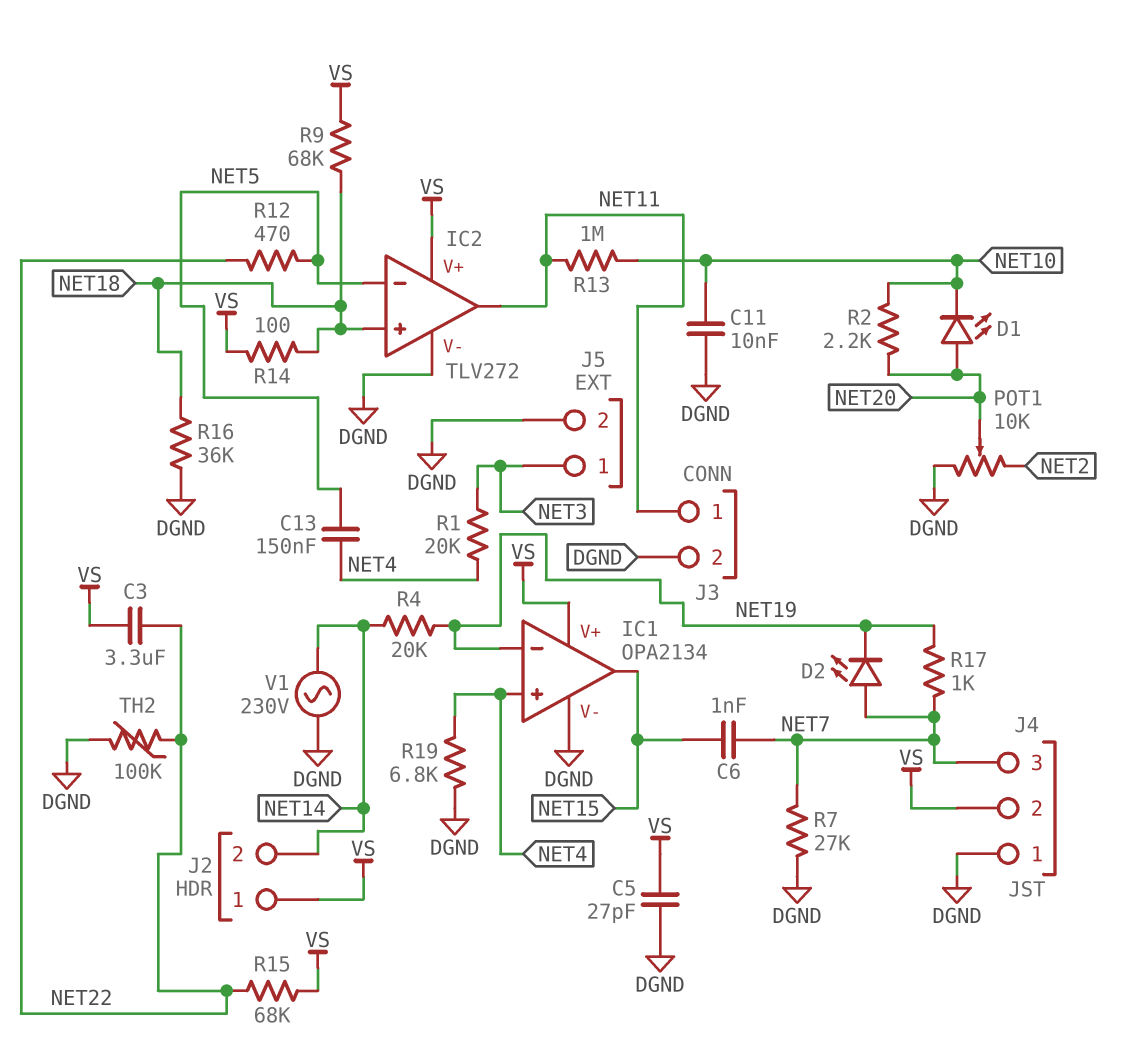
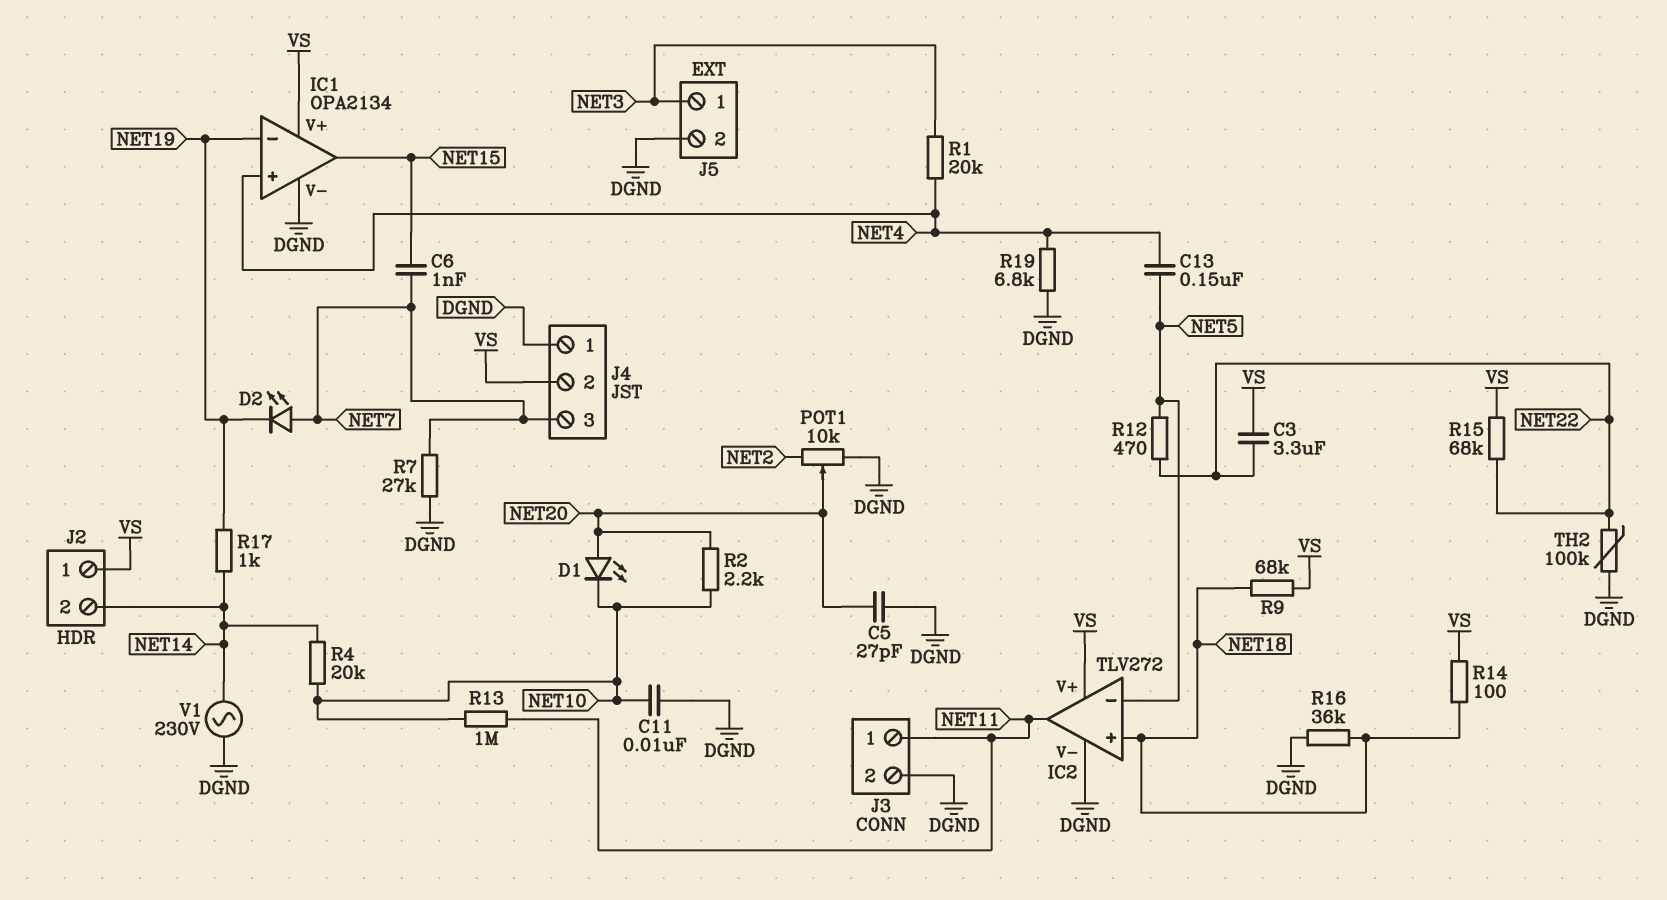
C5: 27pF (DGND, VS) -> 27pF (DGND, NET20)
R4: 20k (NET14, NET19) -> 20k (NET10, NET14)
R17: 1k (NET7, NET19) -> 1k (NET14, NET19)

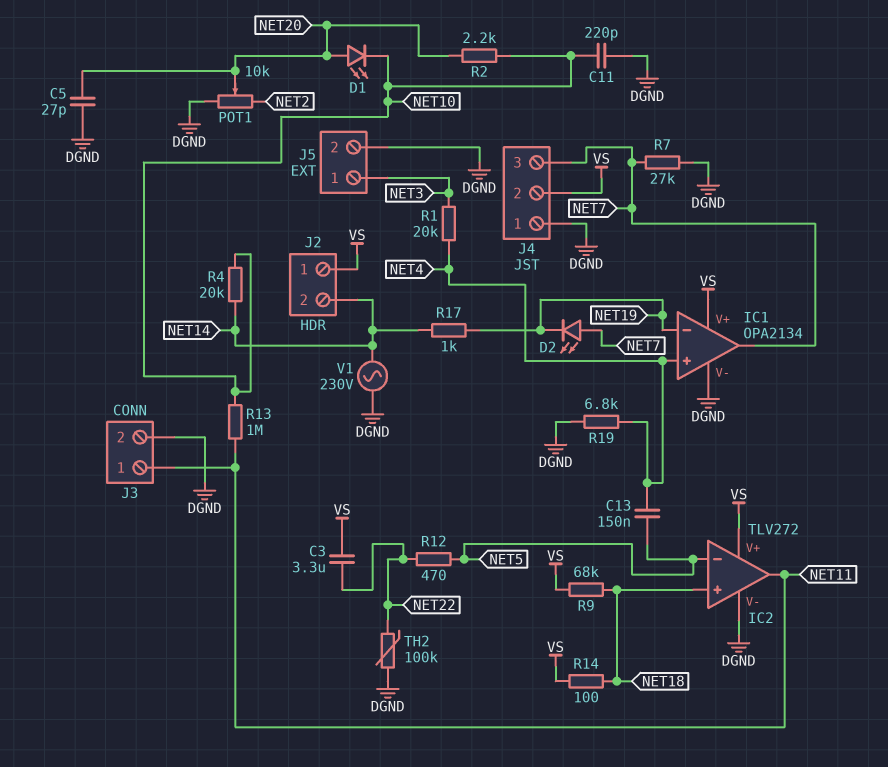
C6: 1nF (NET7, NET15) -> none
C11: 10nF (DGND, NET10) -> 220pF (DGND, NET10)
IC1 pin out: NET15 -> NET7
R15: 68k (NET22, VS) -> none
R16: 36k (DGND, NET18) -> none

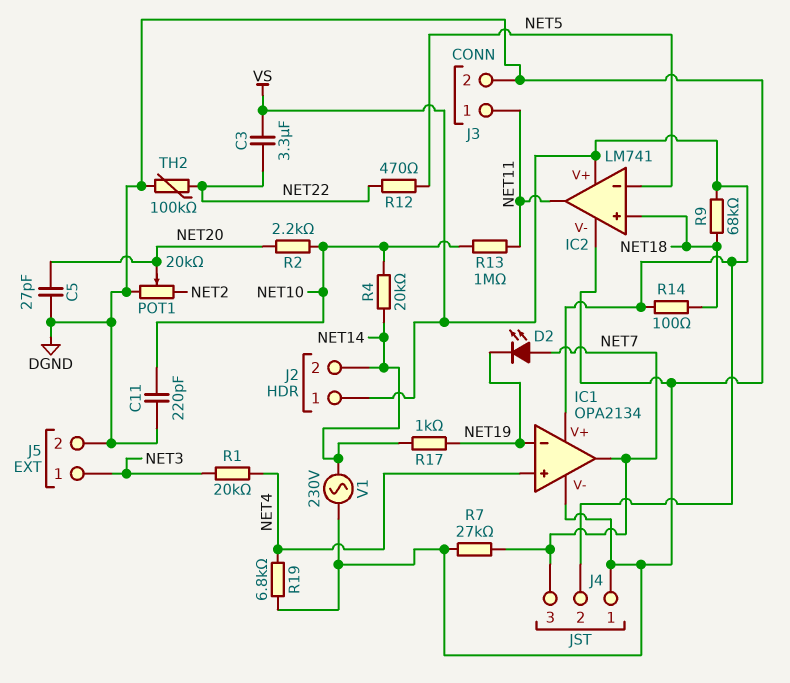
C13: 150nF (NET4, NET5) -> none
D1: LED (A NET20, K NET10) -> none
IC2: TLV272 -> LM741
POT1: 10k (DGND, NET2, wiper NET20) -> 20k (DGND, NET2, wiper NET20)

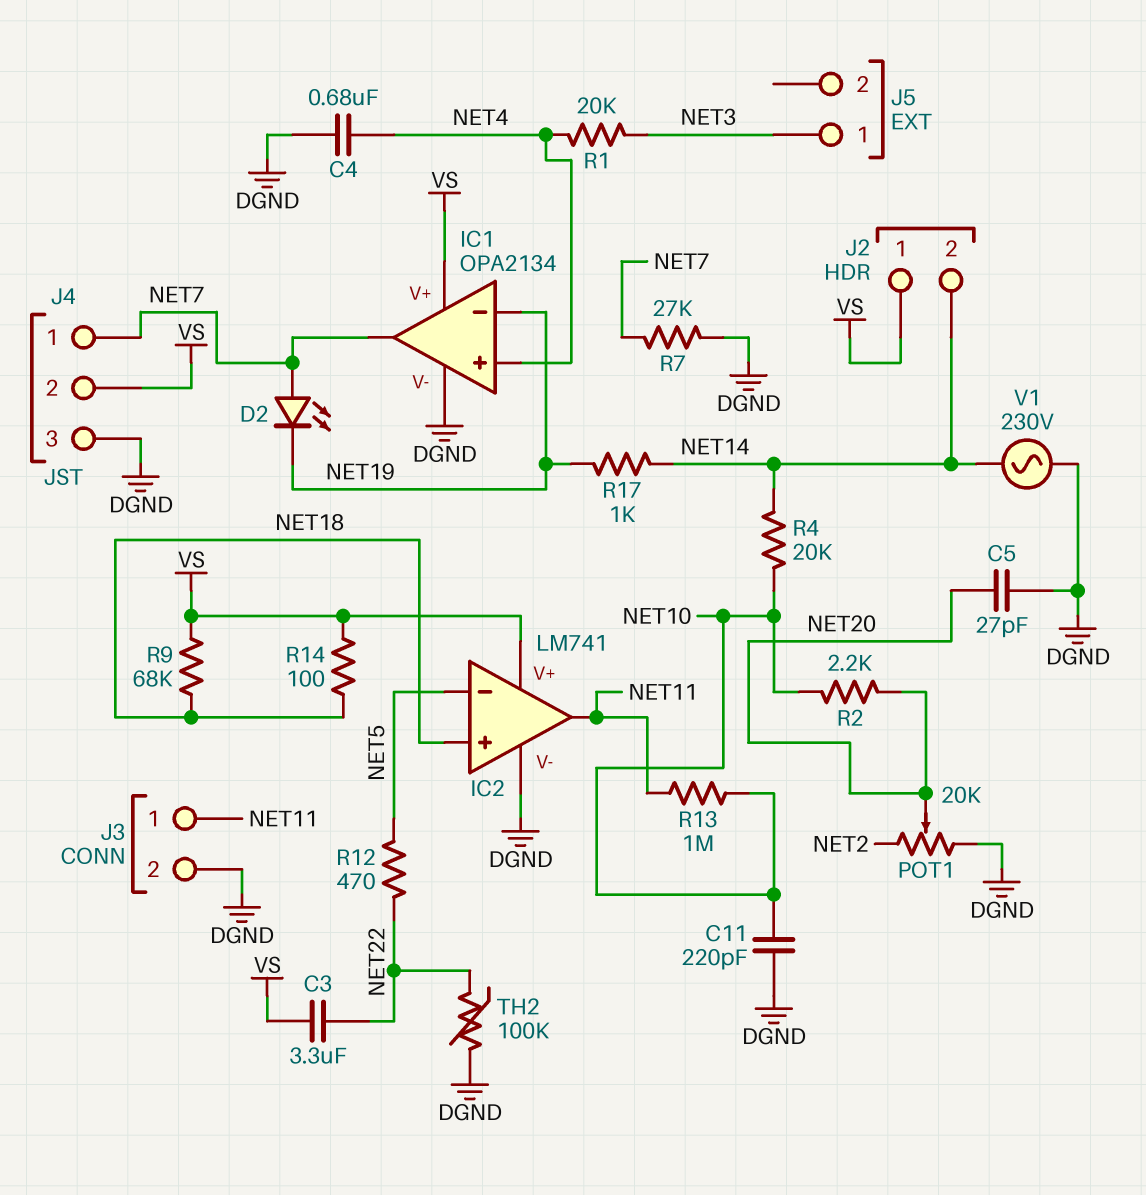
C4: none -> 680nF (DGND, NET4)
J4 pin 1: DGND -> NET7
J4 pin 3: NET7 -> DGND
J5 pin 2: DGND -> none
R19: 6.8k (DGND, NET4) -> none

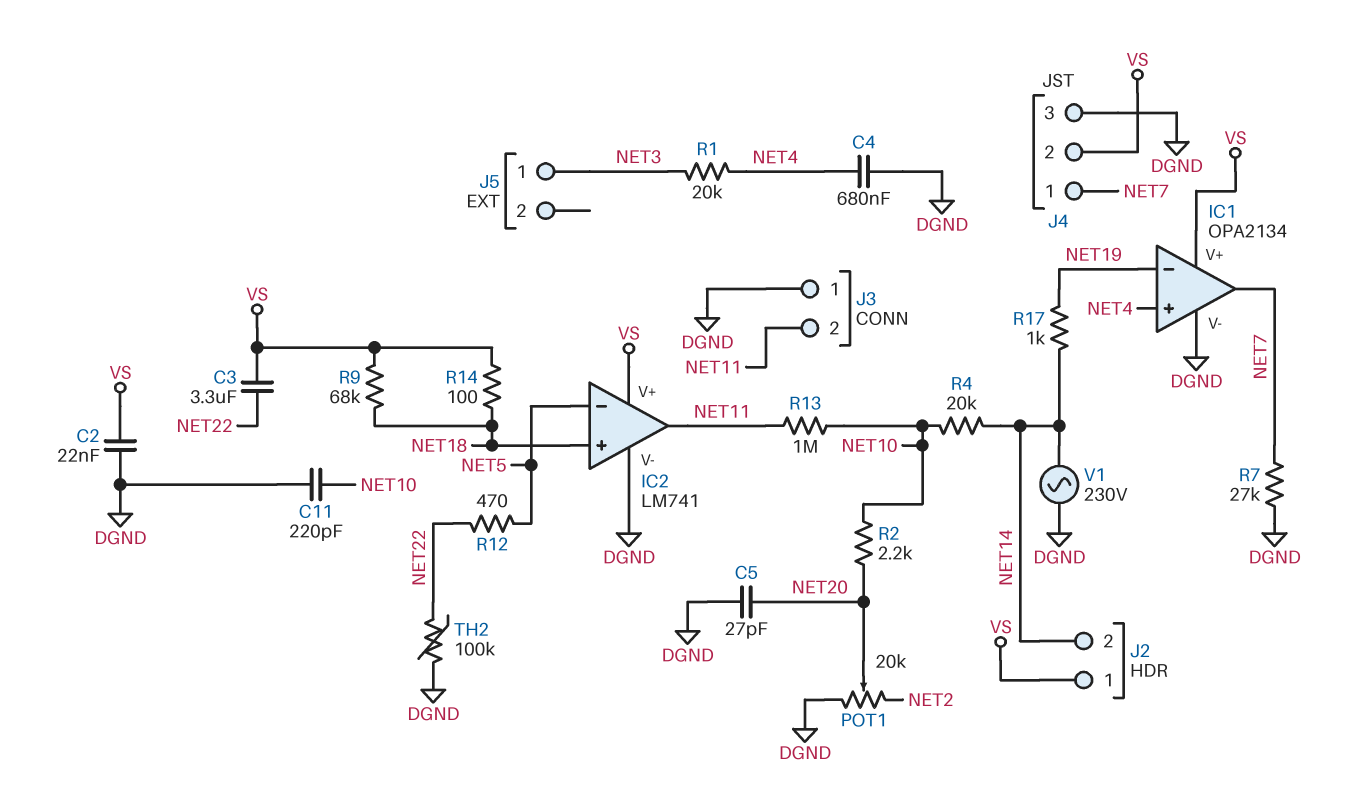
C2: none -> 22nF (DGND, VS)
D2: LED (A NET7, K NET19) -> none
J3 pin 1: NET11 -> DGND
J3 pin 2: DGND -> NET11

